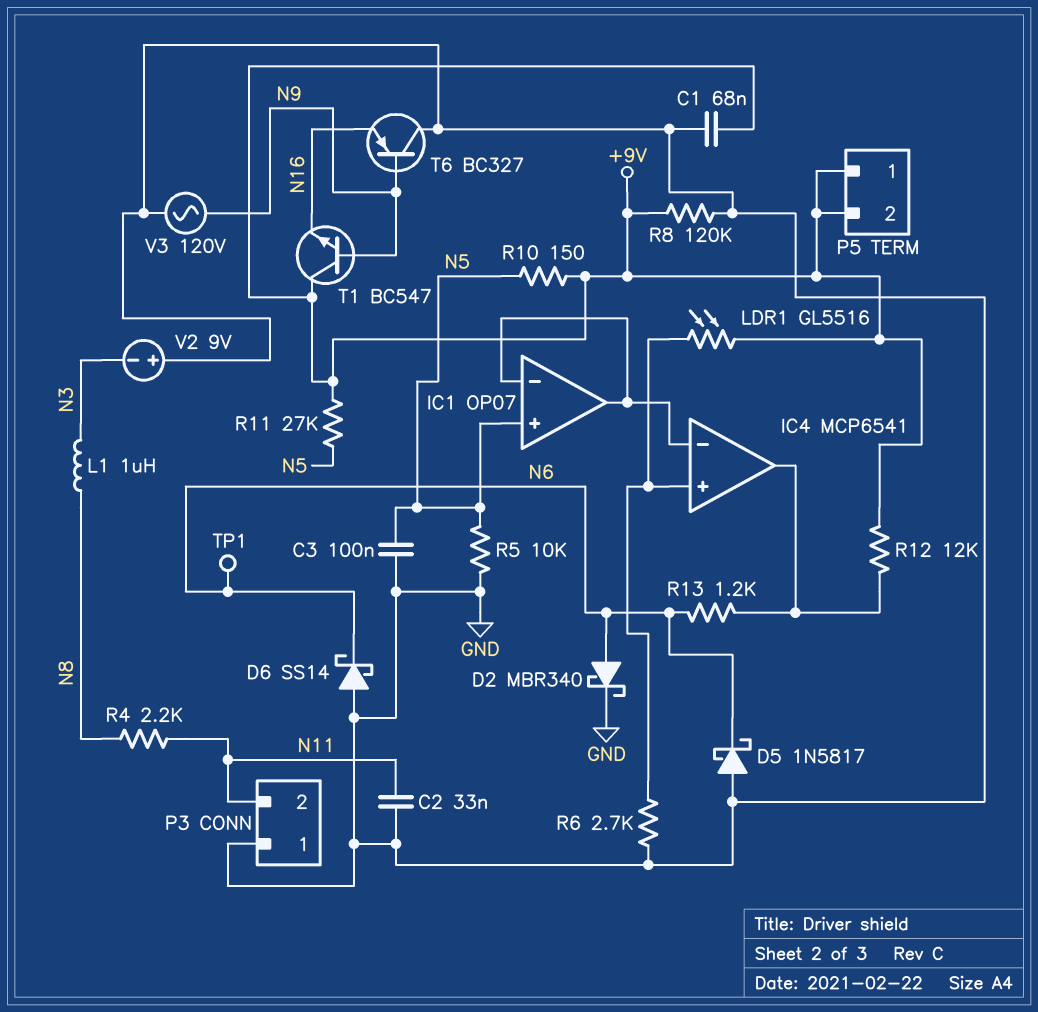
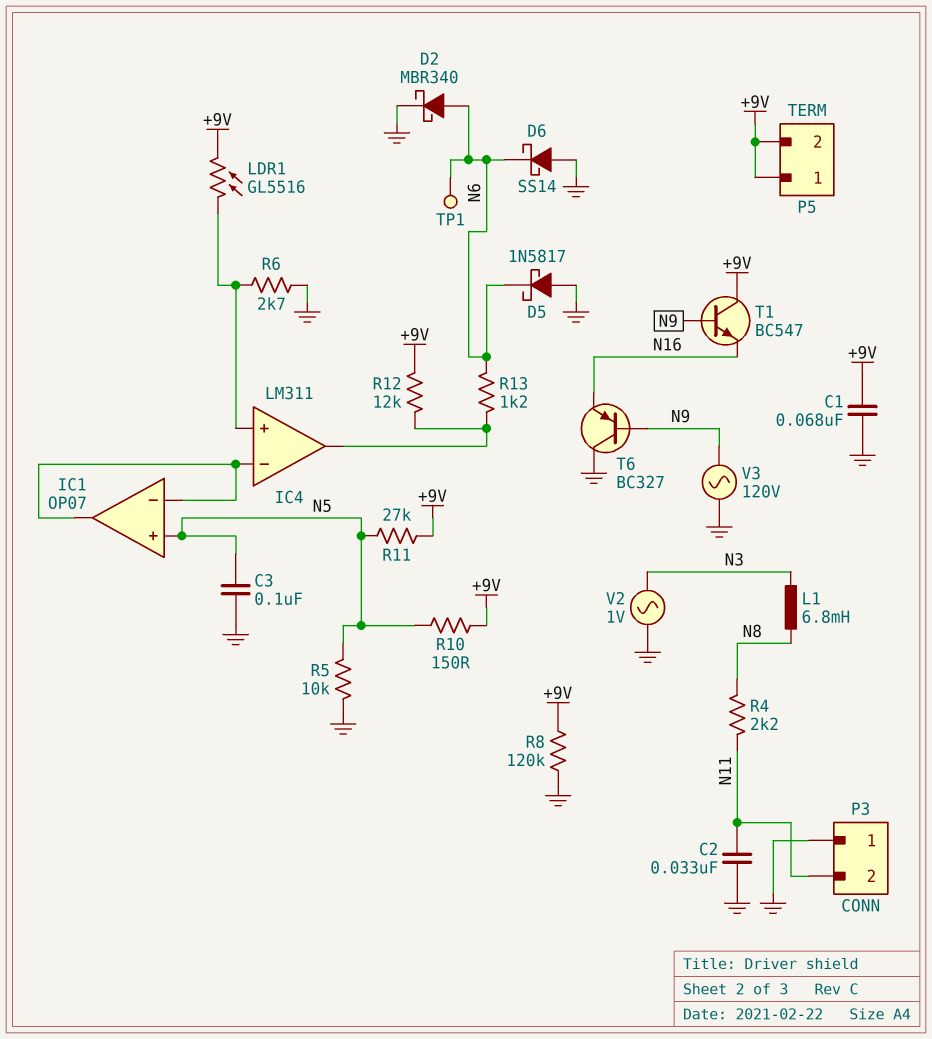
IC4: MCP6541 -> LM311
L1: 1uH (N3, N8) -> 6.8mH (N3, N8)
V2: 9V (plus GND, minus N3) -> AC 1V (GND, N3)

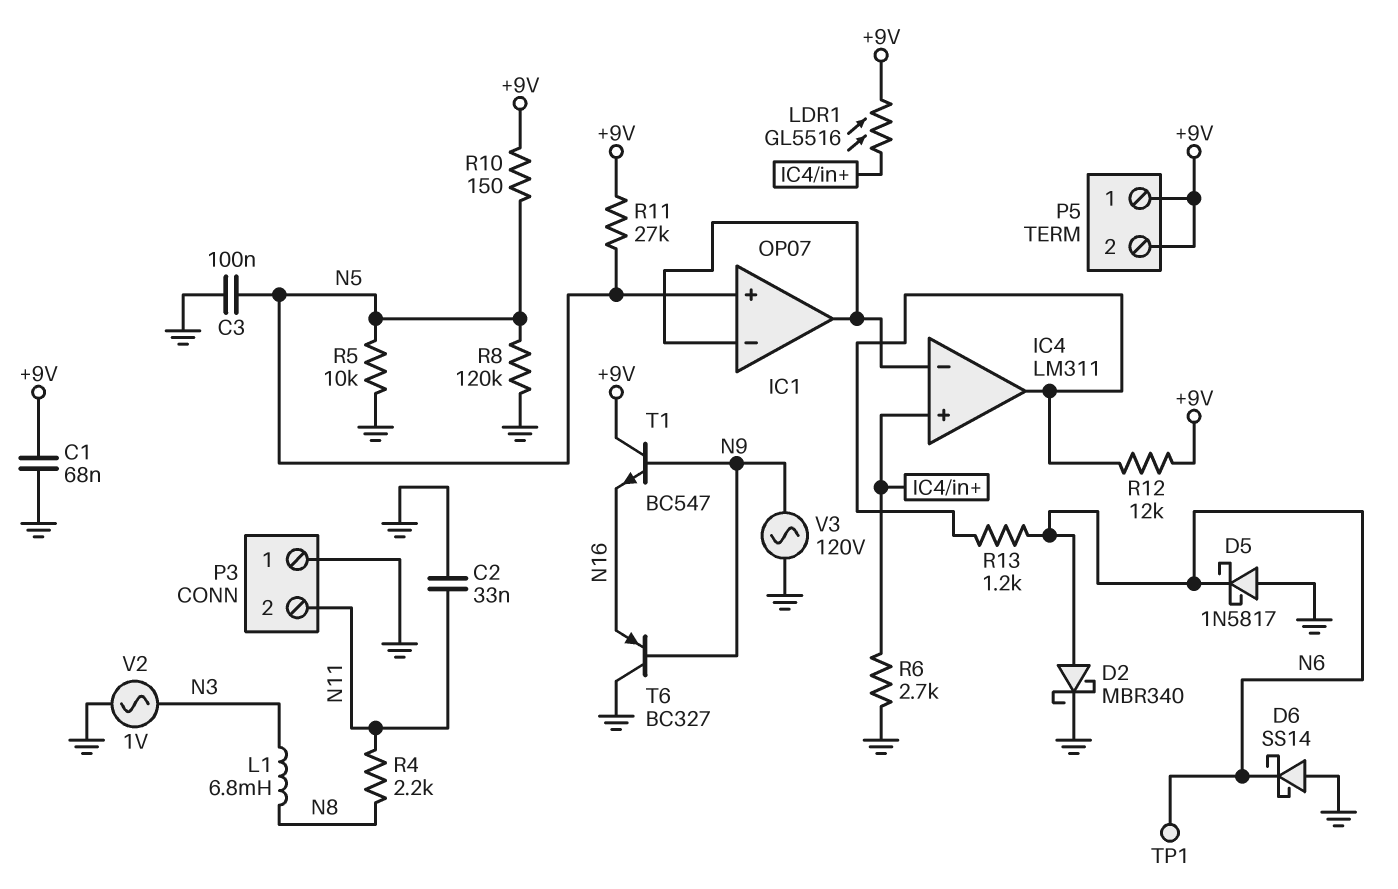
R8: 120k (+9V, GND) -> 120k (GND, N5)

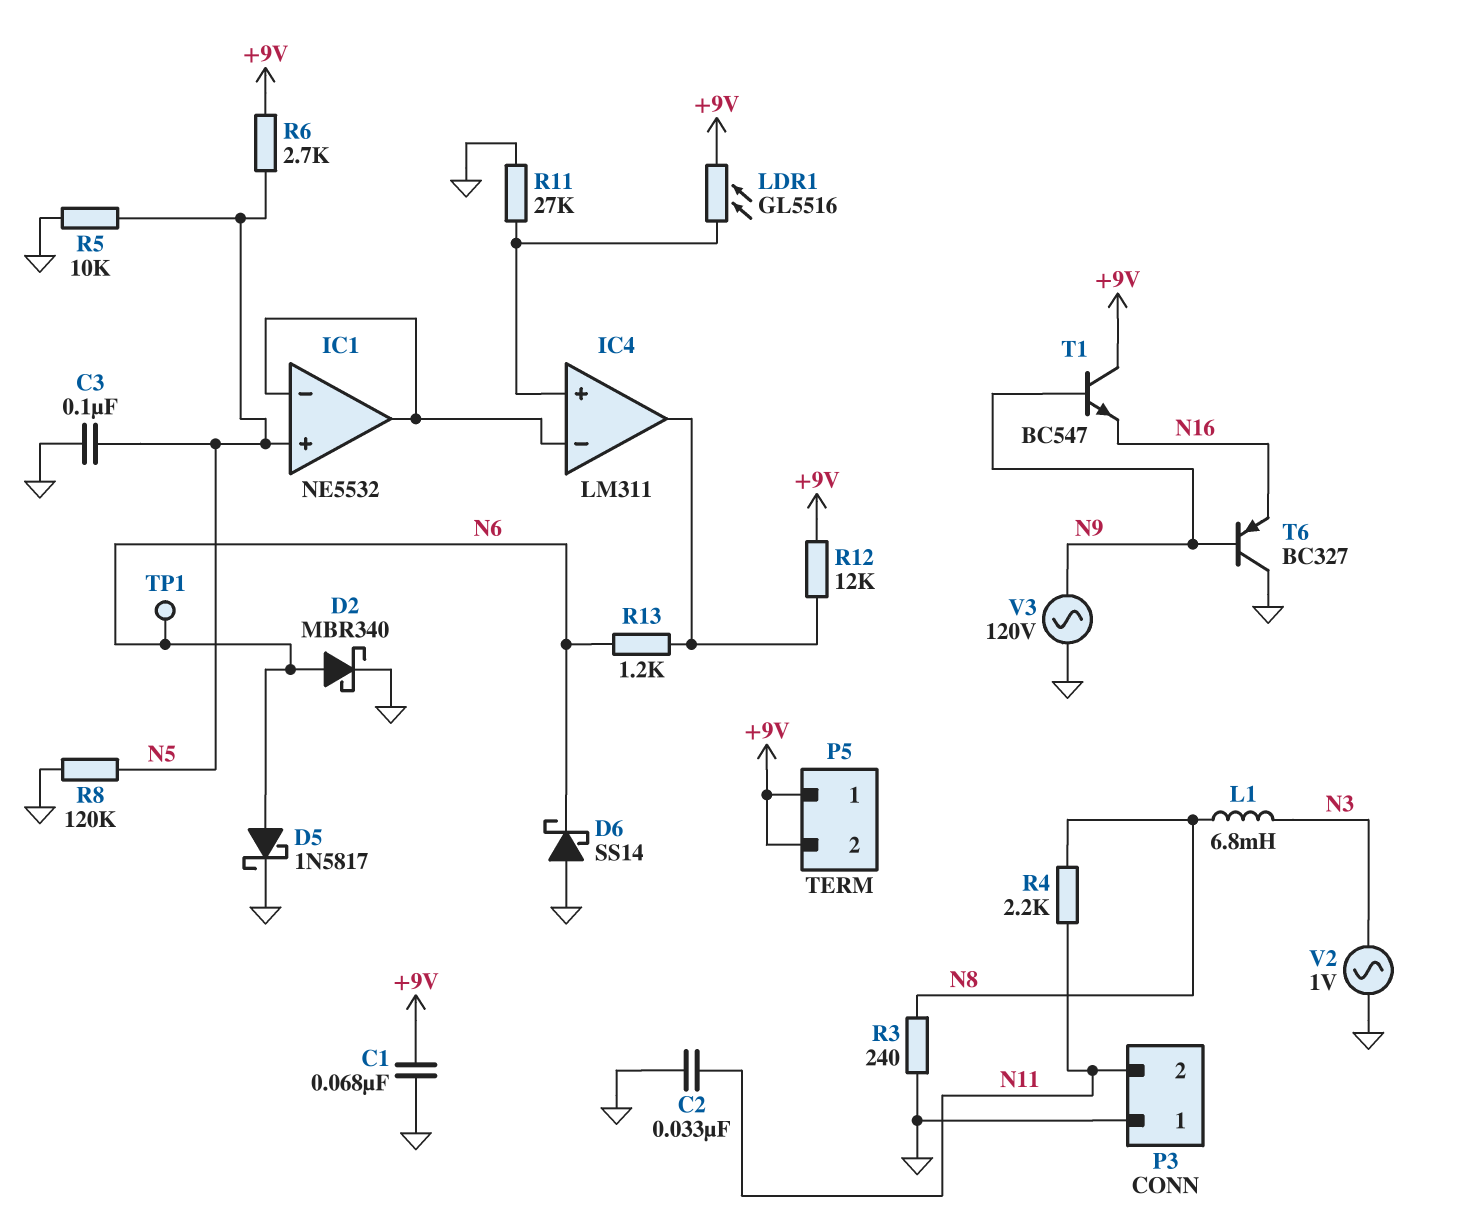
D5: schottky 1N5817 (A GND, K N6) -> schottky 1N5817 (A N6, K GND)
IC1: OP07 -> NE5532
R3: none -> 240 (GND, N8)
R6: 2.7k (GND, IC4/in+) -> 2.7k (+9V, N5)
R10: 150 (+9V, N5) -> none
R11: 27k (+9V, N5) -> 27k (GND, IC4/in+)

